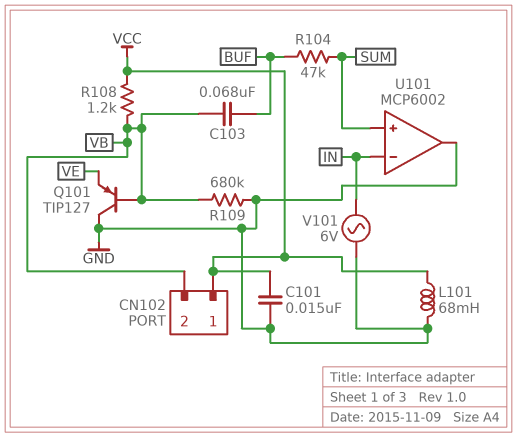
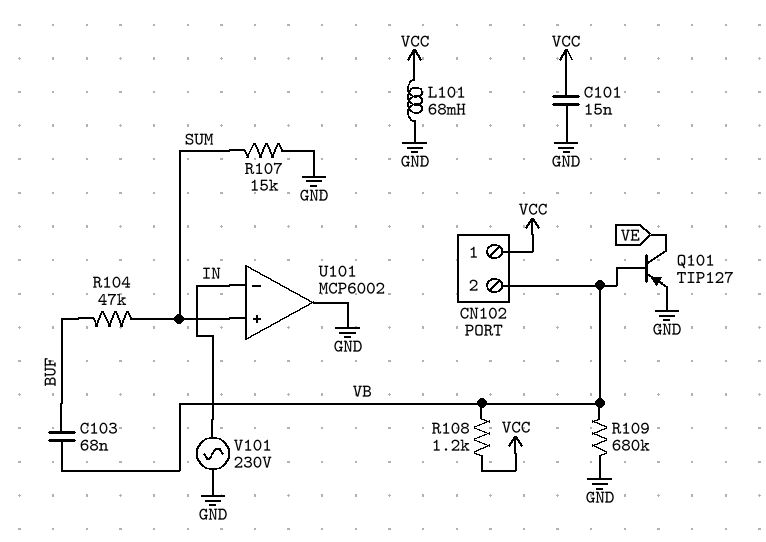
Q101: PNP TIP127 (B VB, C GND, E VE) -> PNP TIP127 (B VB, C VE, E GND)
R107: none -> 15k (GND, SUM)
V101: AC 6V (GND, IN) -> AC 230V (GND, IN)

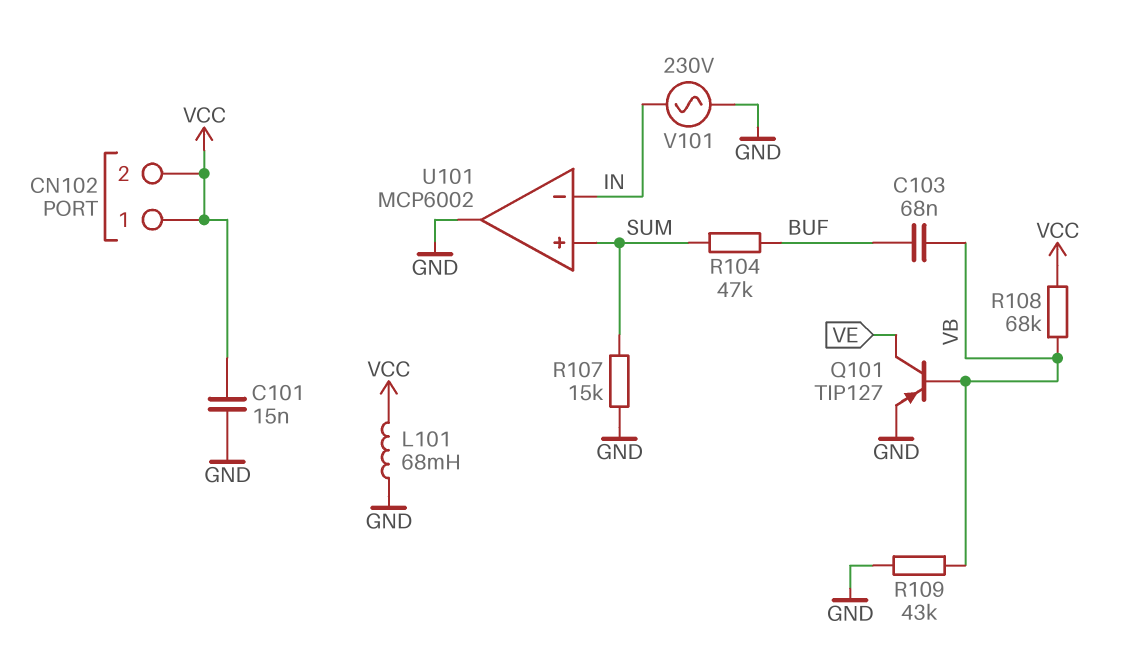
CN102 pin 2: VB -> VCC
R108: 1.2k (VB, VCC) -> 68k (VB, VCC)
R109: 680k (GND, VB) -> 43k (GND, VB)

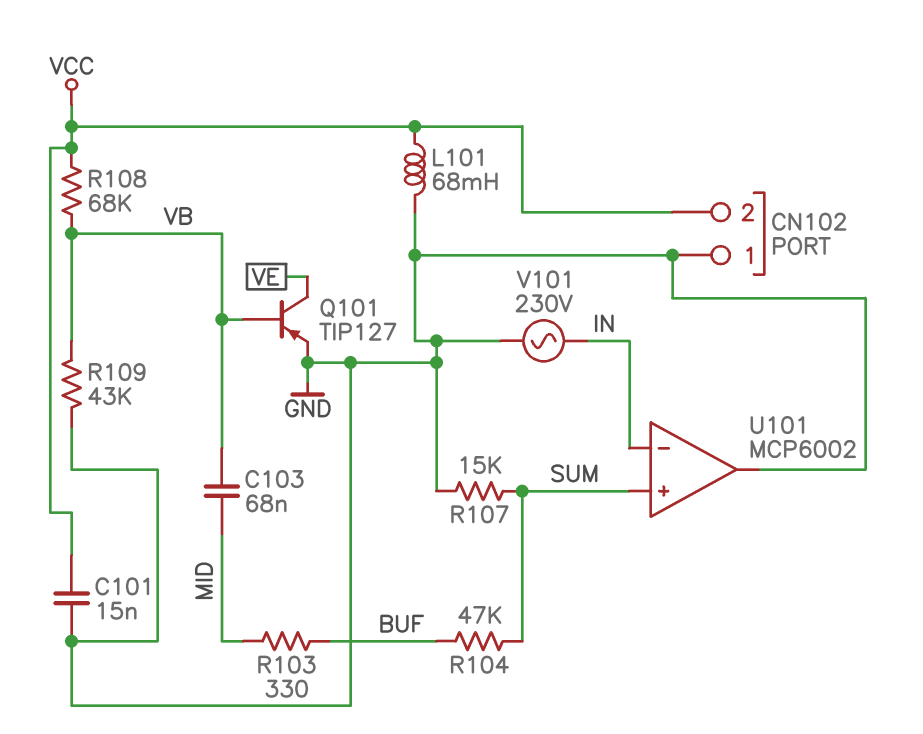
C103: 68nF (BUF, VB) -> 68nF (MID, VB)
CN102 pin 1: VCC -> GND
R103: none -> 330 (BUF, MID)

